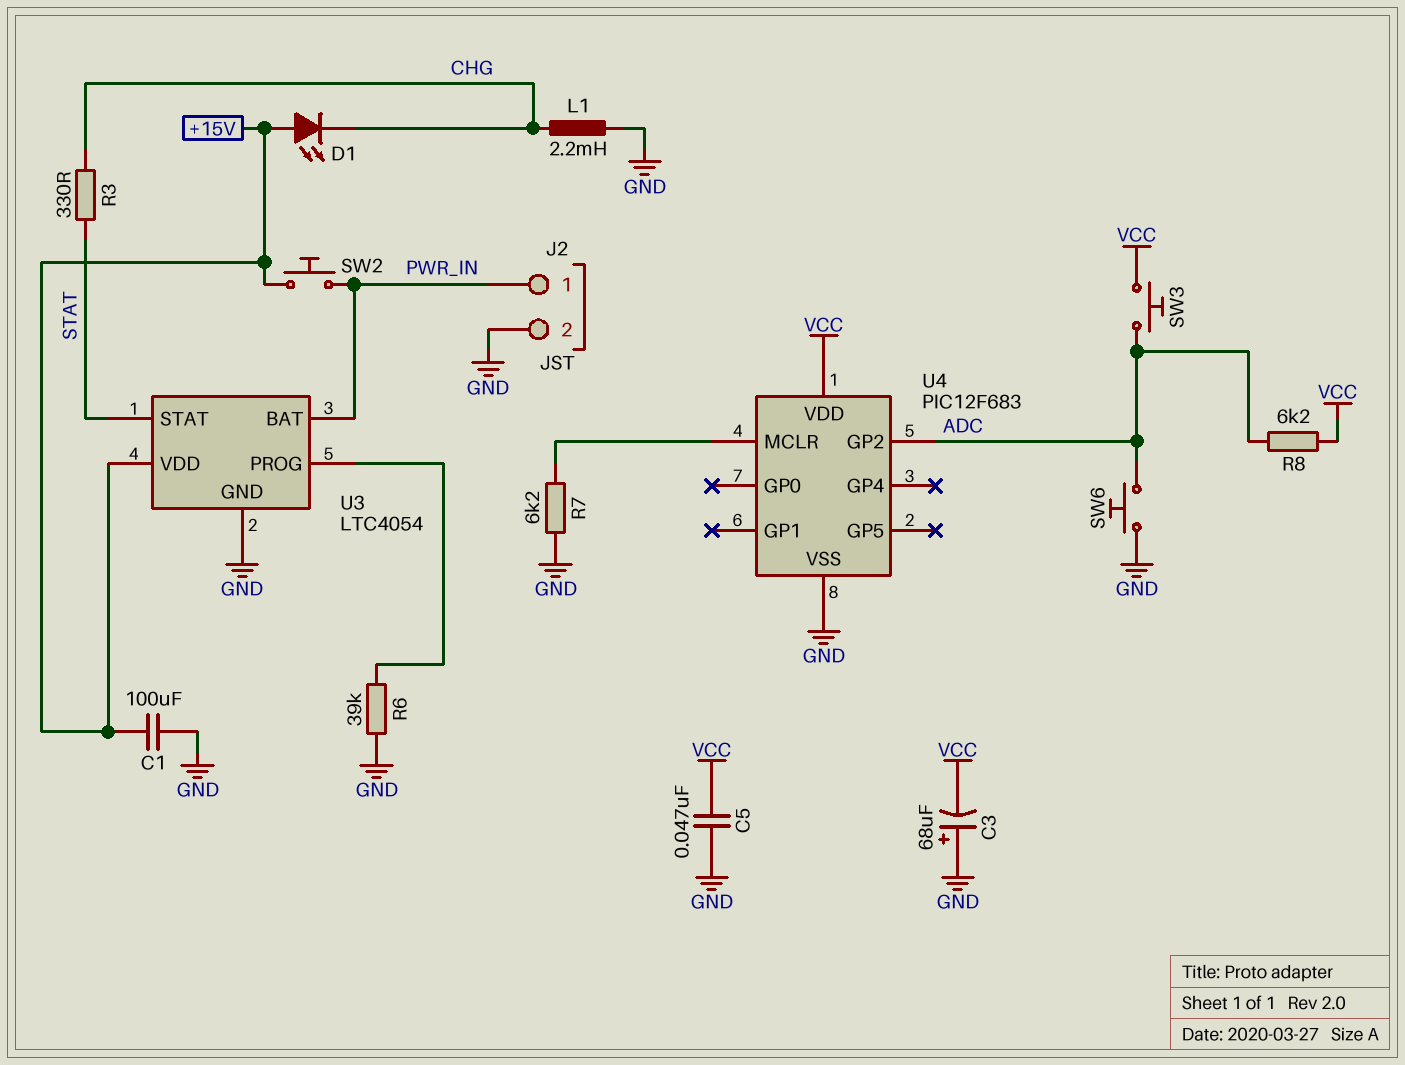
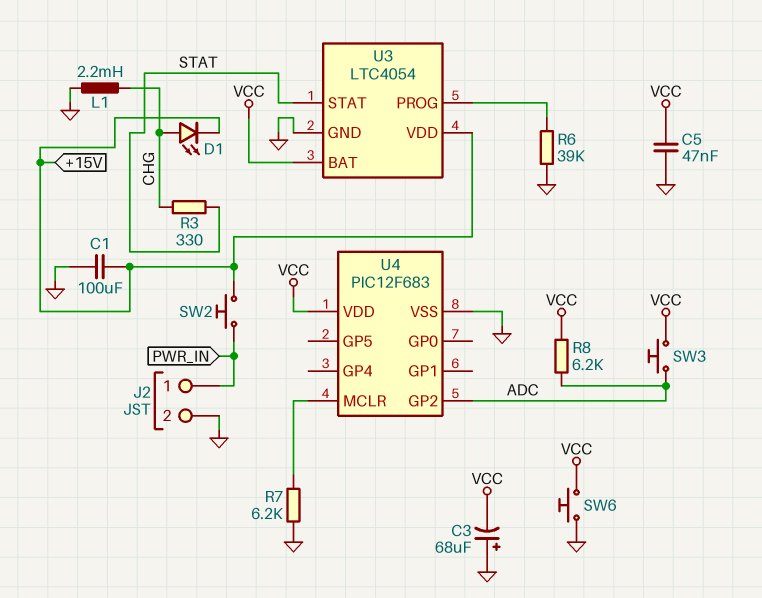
D1: LED (A +15V, K CHG) -> LED (A CHG, K +15V)
SW6: button (ADC, GND) -> button (GND, VCC)
U3 pin BAT: PWR_IN -> VCC

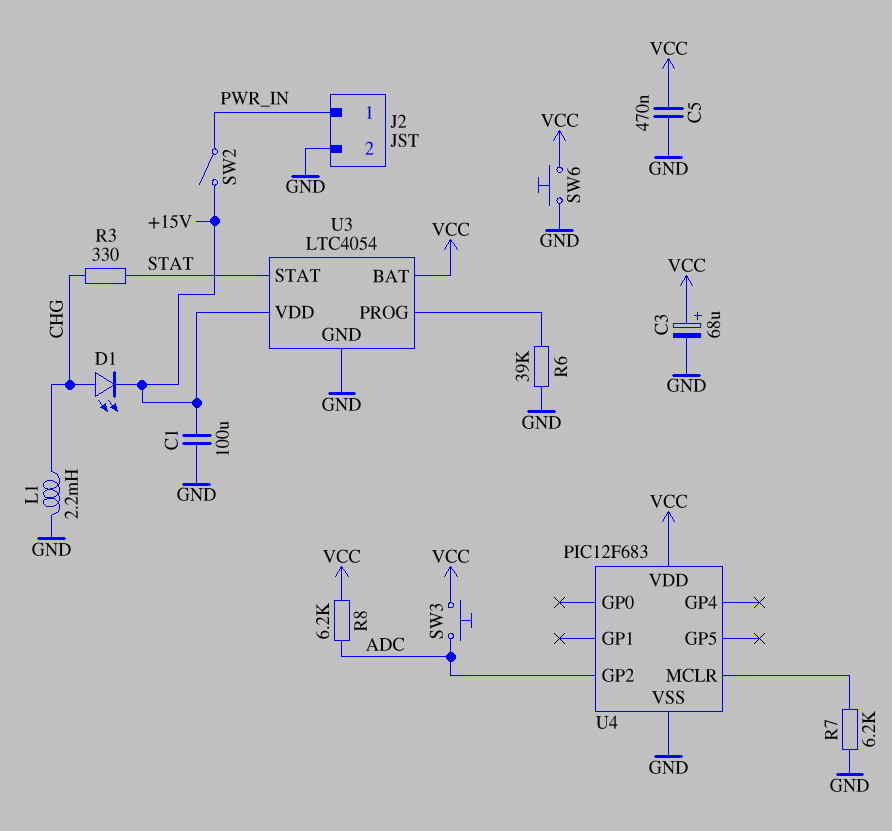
C3: 68uF (plus GND, minus VCC) -> 68uF (plus VCC, minus GND)
C5: 47nF (GND, VCC) -> 470nF (GND, VCC)
SW2: button (+15V, PWR_IN) -> switch (+15V, PWR_IN)

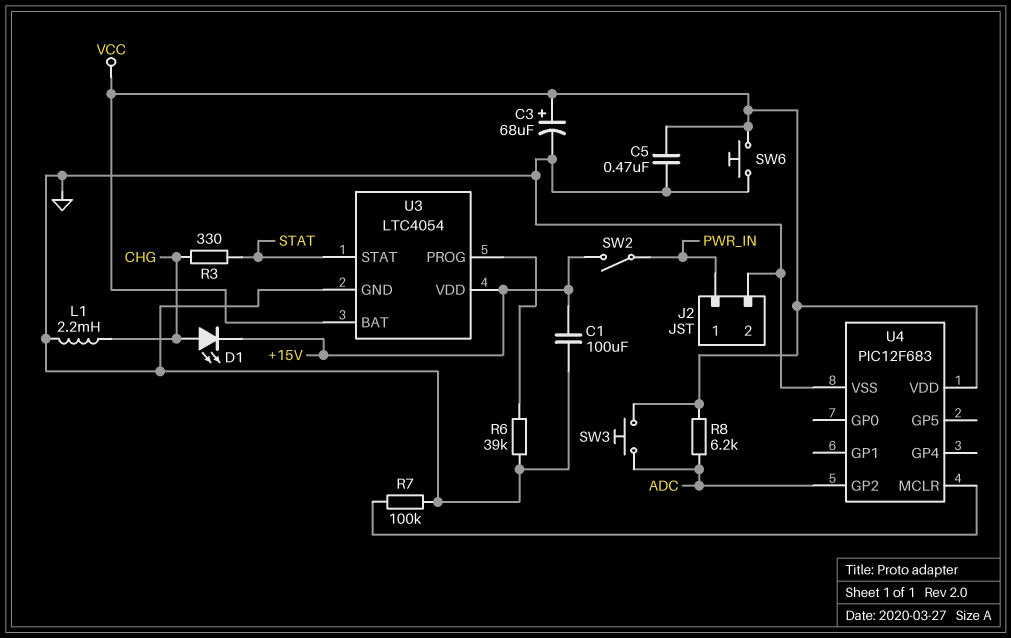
R7: 6.2k (GND, U4/MCLR) -> 100k (GND, U4/MCLR)

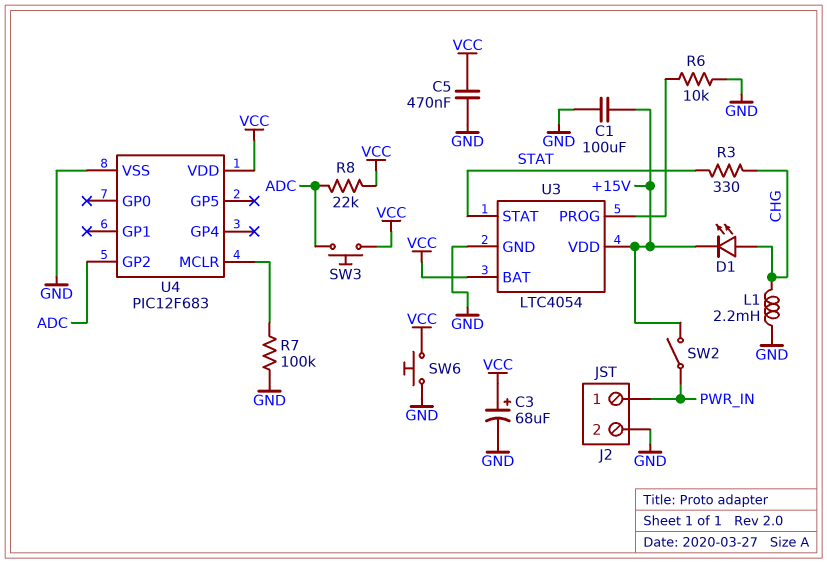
R6: 39k (GND, U3/PROG) -> 10k (GND, U3/PROG)
R8: 6.2k (ADC, VCC) -> 22k (ADC, VCC)

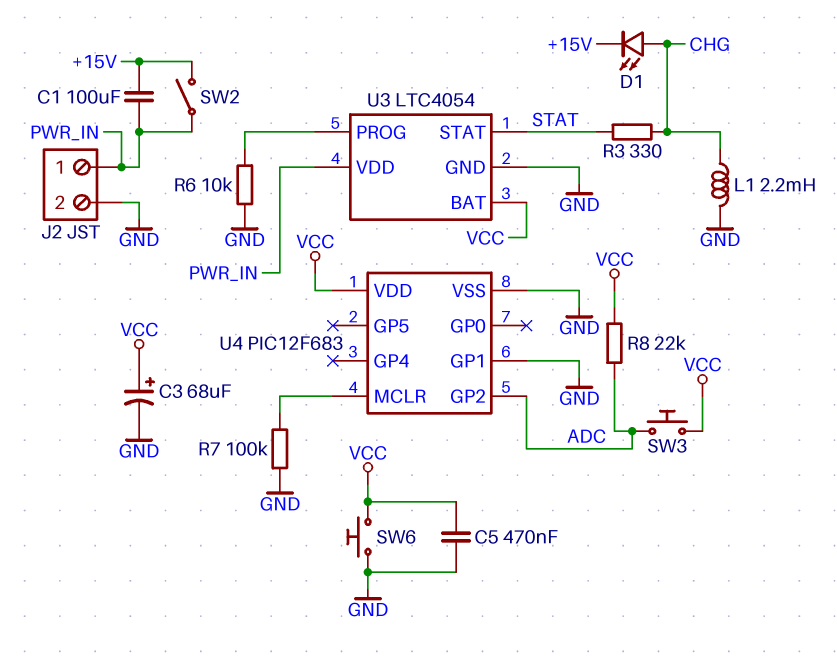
C1: 100uF (+15V, GND) -> 100uF (+15V, PWR_IN)
U3 pin VDD: +15V -> PWR_IN
U4 pin GP1: none -> GND

